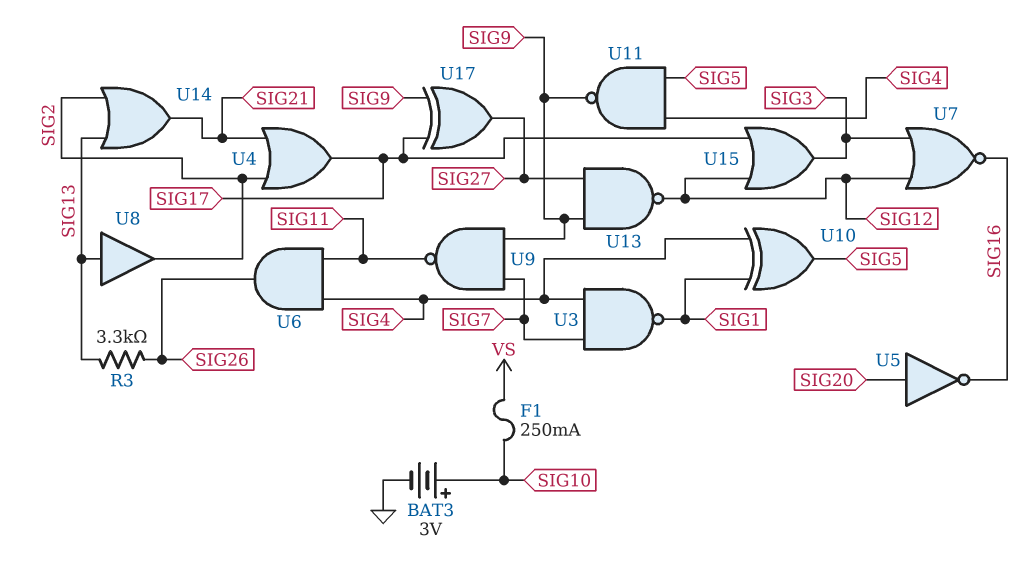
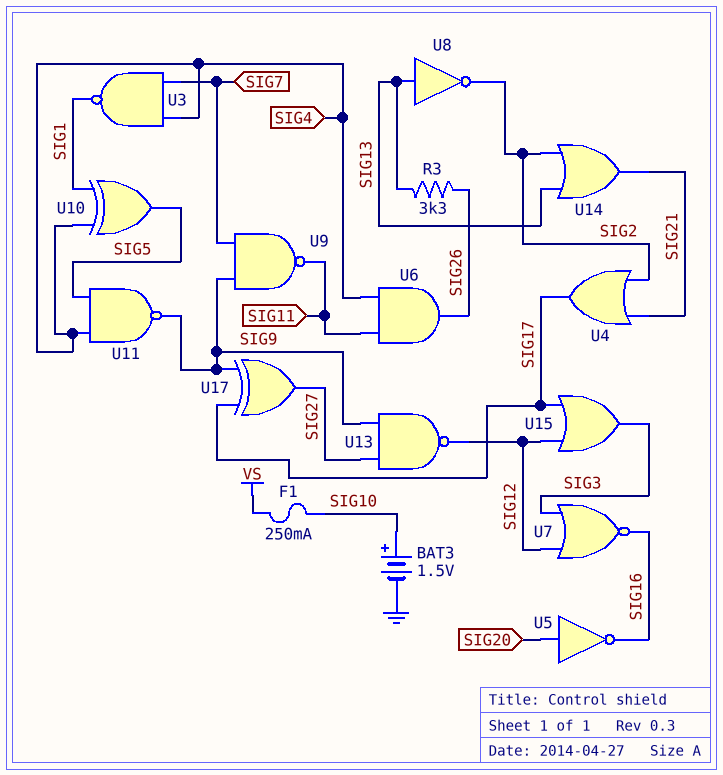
BAT3: 3V (plus SIG10, minus GND) -> 1.5V (plus SIG10, minus GND)
U8: buffer (in SIG13, out SIG2) -> NOT (in SIG13, out SIG2)

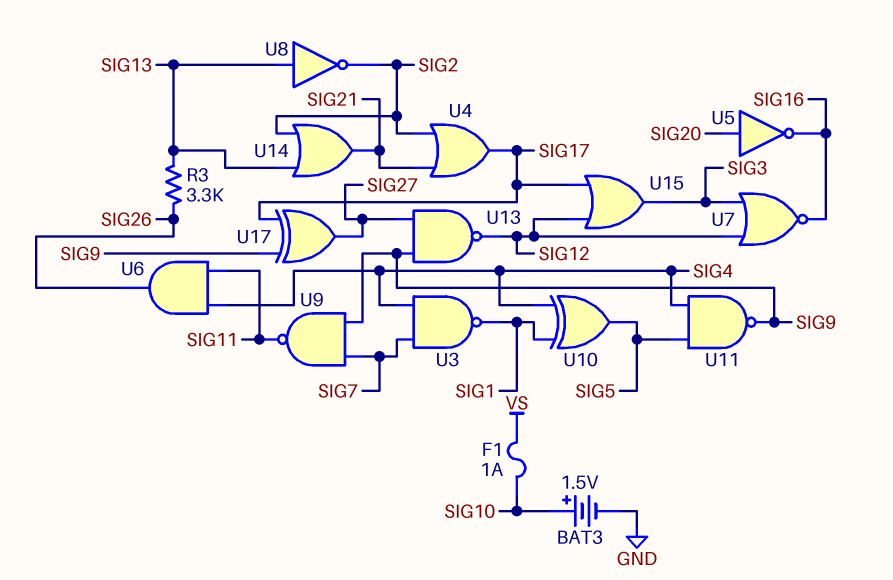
F1: 250mA (SIG10, VS) -> 1A (SIG10, VS)

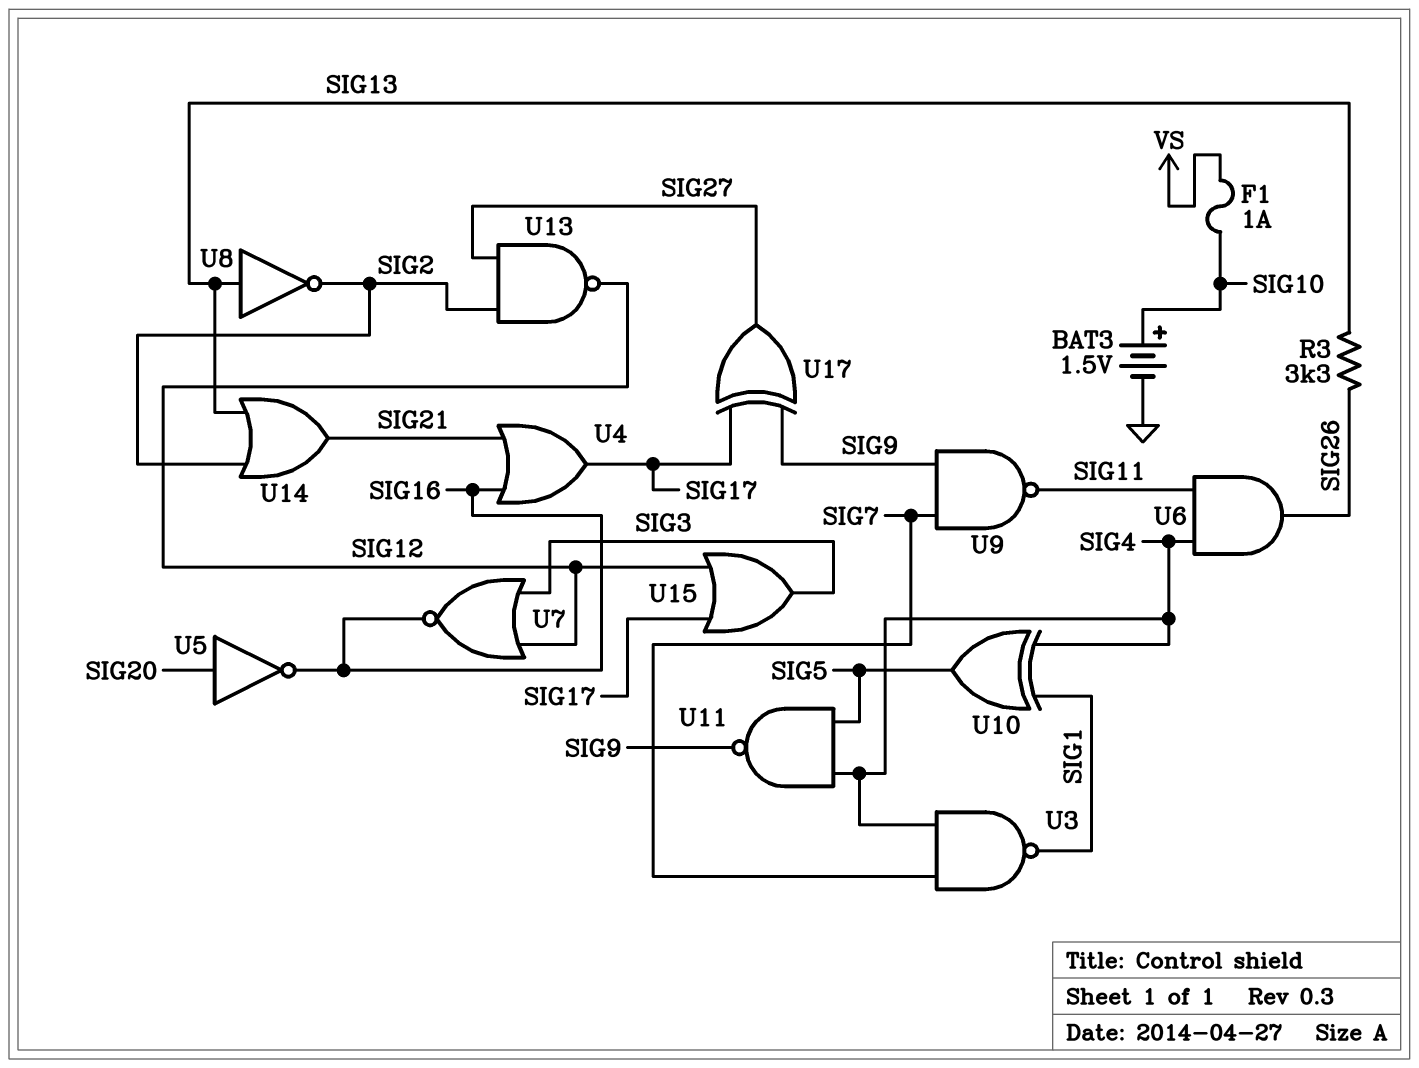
U4: OR (in SIG2, in SIG21, out SIG17) -> OR (in SIG16, in SIG21, out SIG17)
U13: NAND (in SIG9, in SIG27, out SIG12) -> NAND (in SIG2, in SIG27, out SIG12)

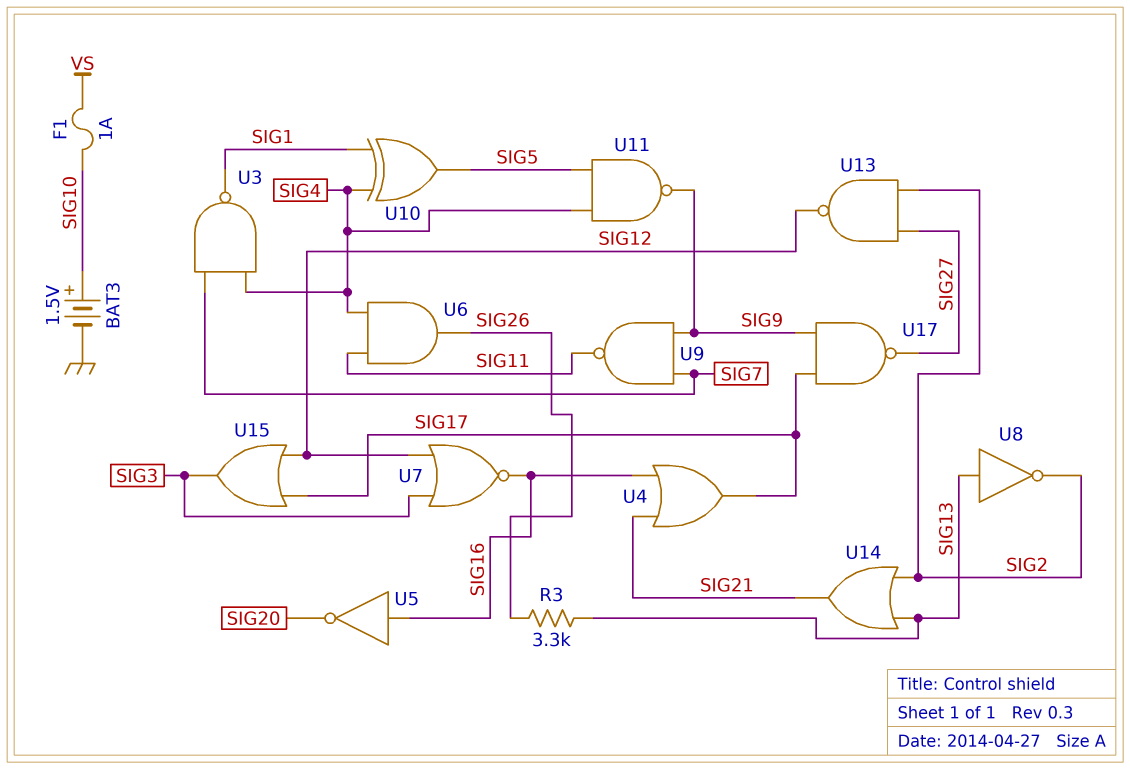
U5: NOT (in SIG20, out SIG16) -> NOT (in SIG16, out SIG20)
U17: XOR (in SIG9, in SIG17, out SIG27) -> NAND (in SIG9, in SIG17, out SIG27)

